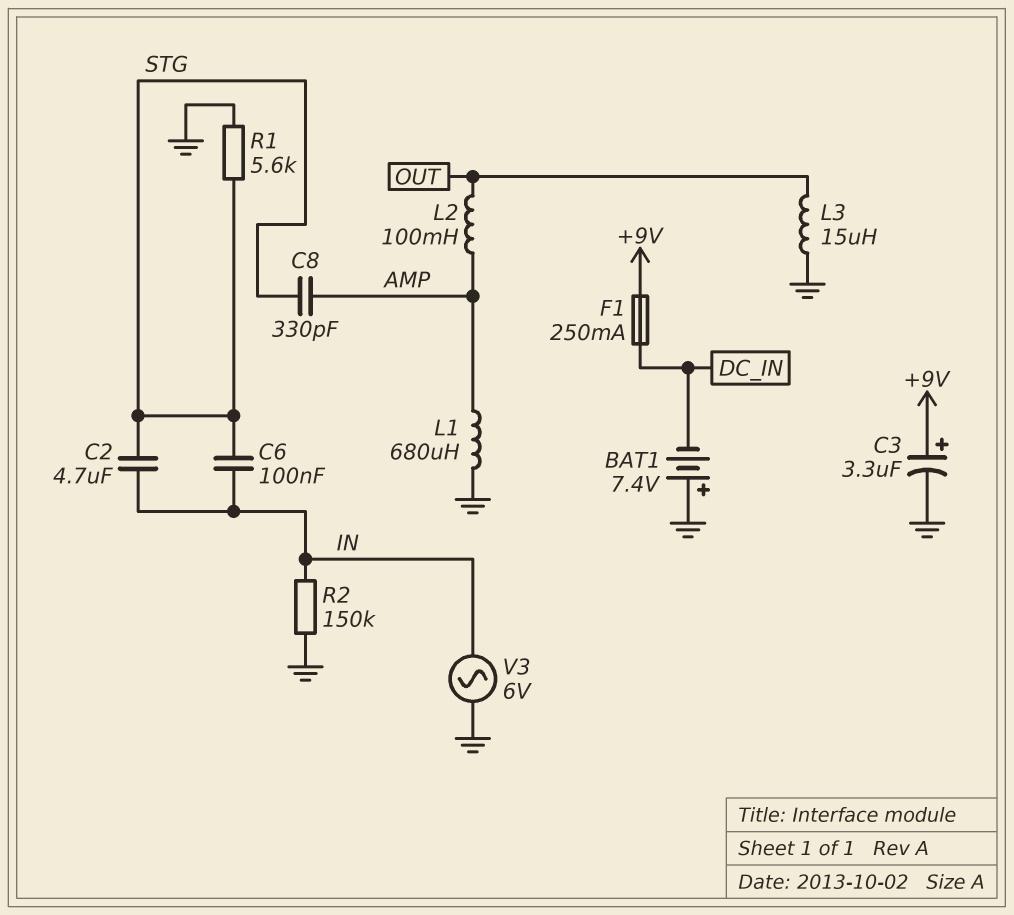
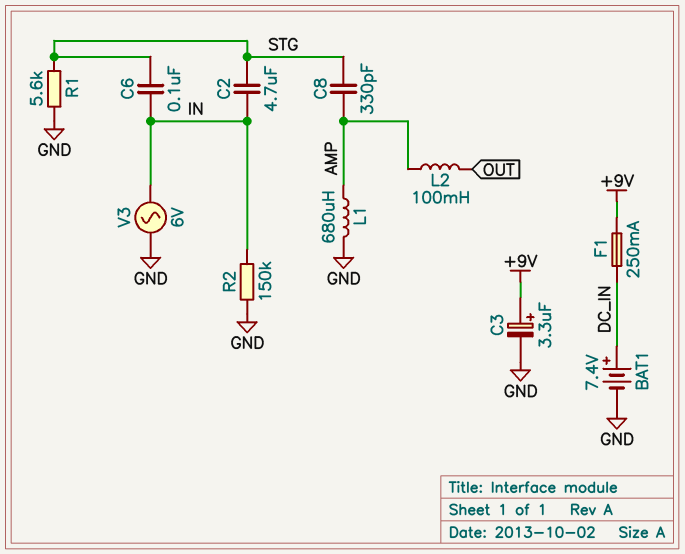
BAT1: 7.4V (plus GND, minus DC_IN) -> 7.4V (plus DC_IN, minus GND)
L3: 15uH (GND, OUT) -> none

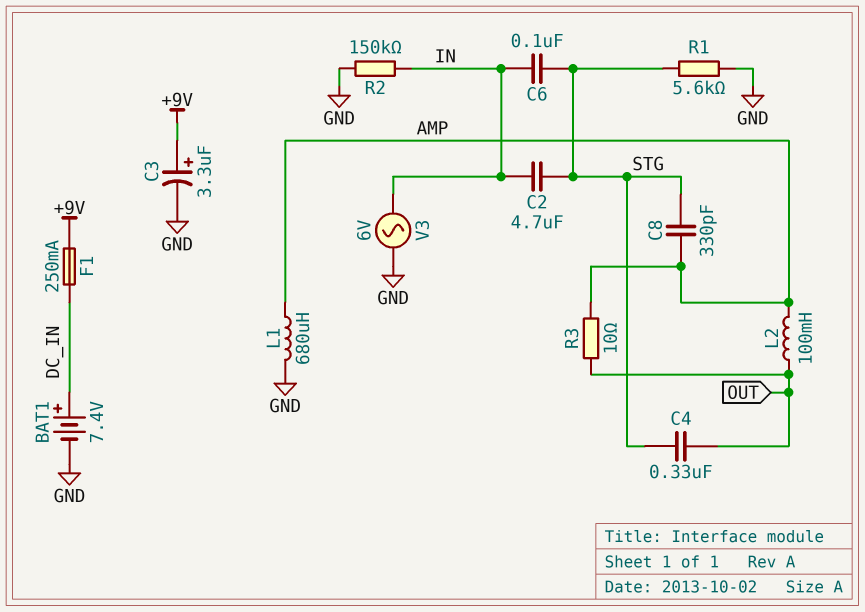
C4: none -> 330nF (OUT, STG)
R3: none -> 10 (AMP, OUT)

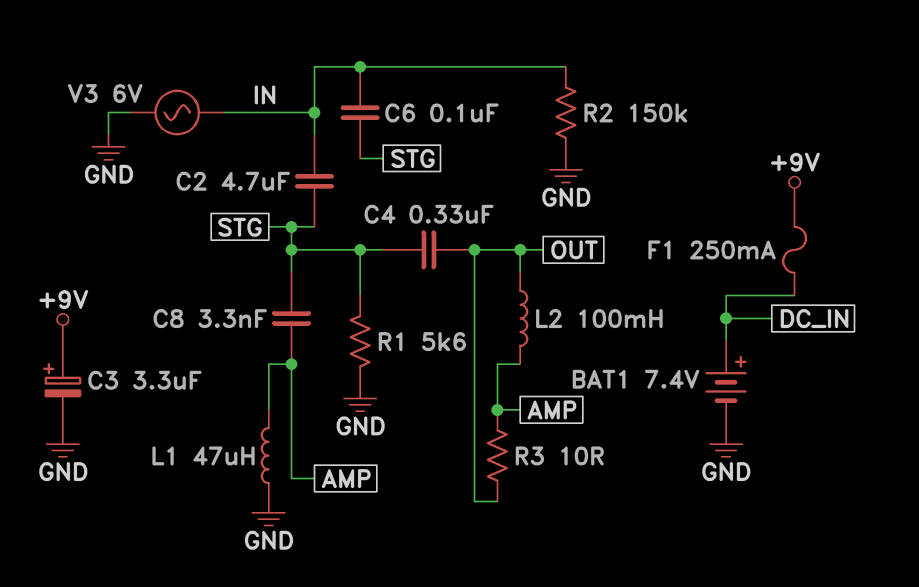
C8: 330pF (AMP, STG) -> 3.3nF (AMP, STG)
L1: 680uH (AMP, GND) -> 47uH (AMP, GND)

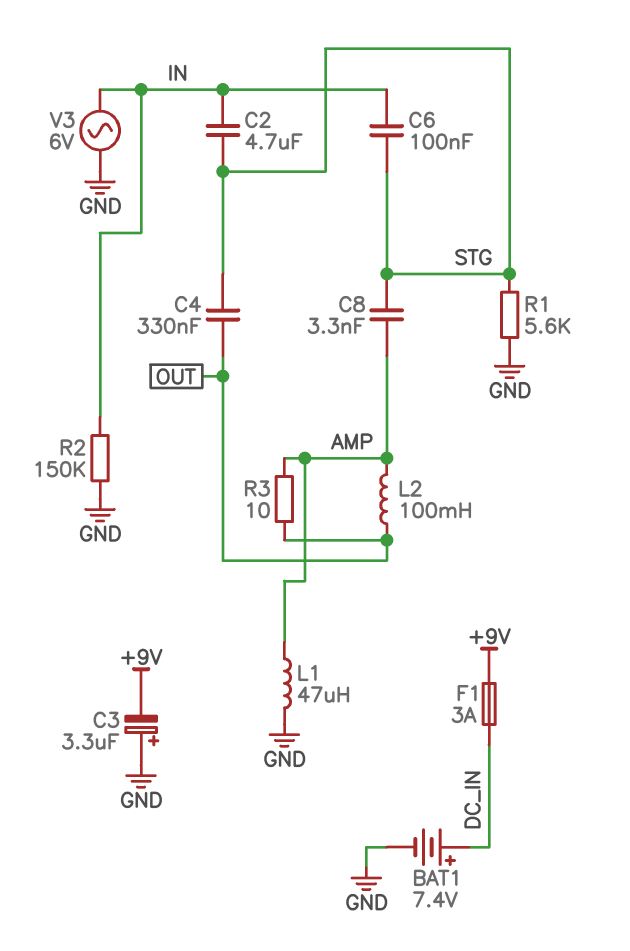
C3: 3.3uF (plus +9V, minus GND) -> 3.3uF (plus GND, minus +9V)
F1: 250mA (+9V, DC_IN) -> 3A (+9V, DC_IN)

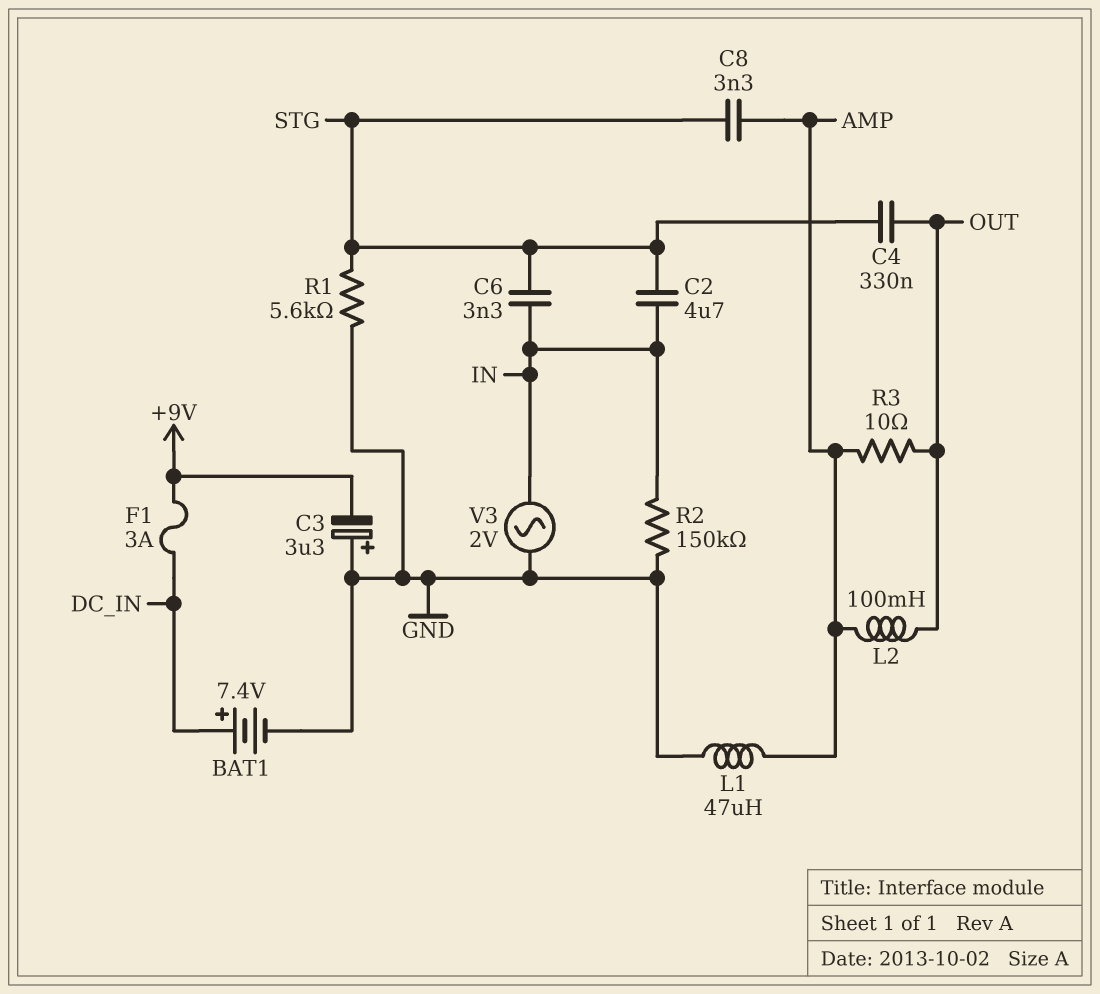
C6: 100nF (IN, STG) -> 3.3nF (IN, STG)
V3: AC 6V (GND, IN) -> AC 2V (GND, IN)

